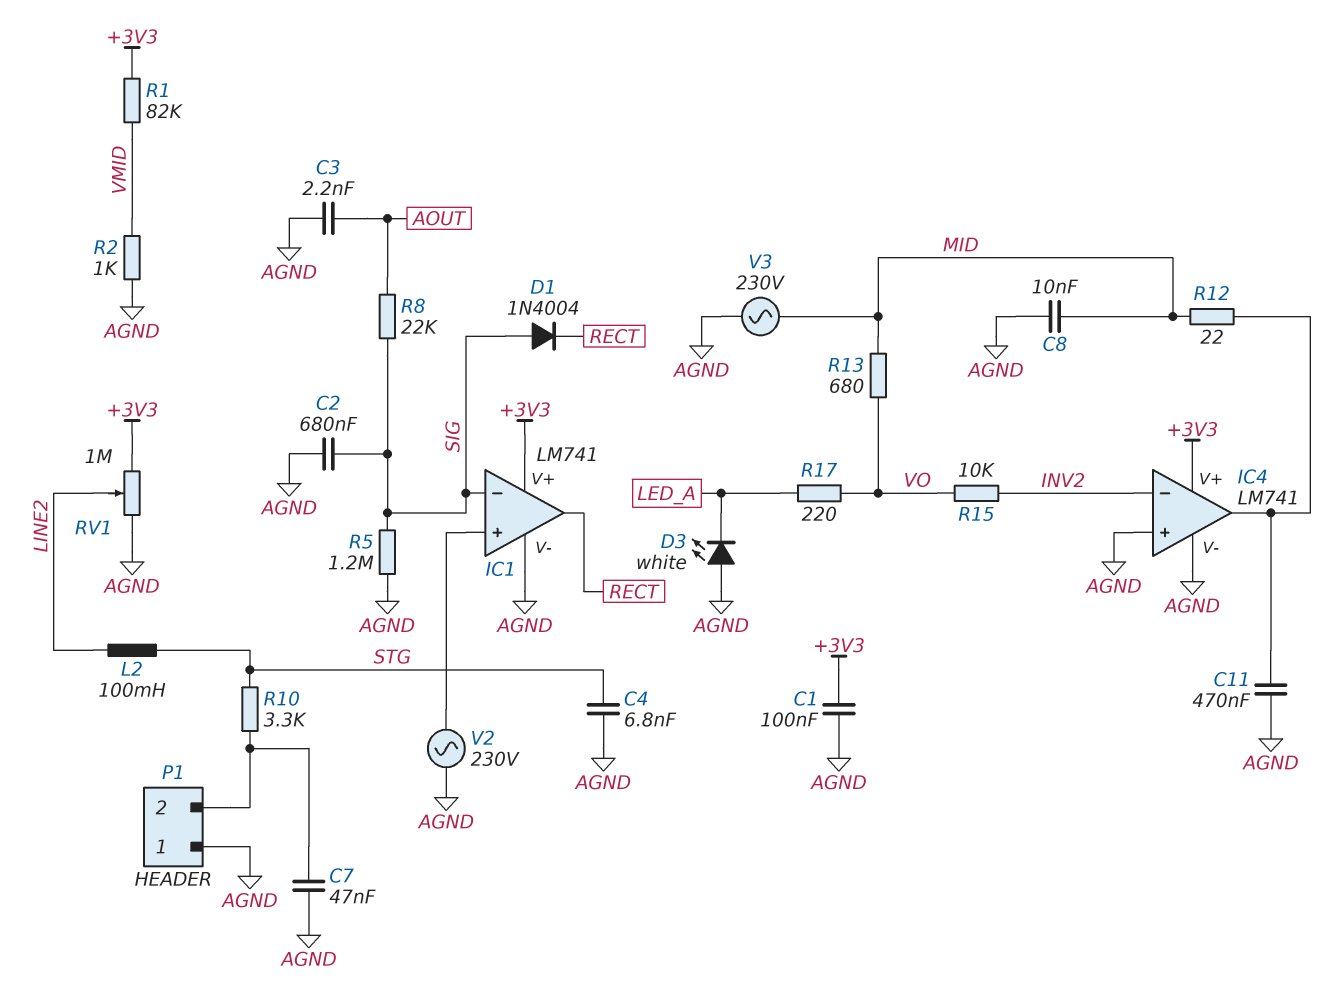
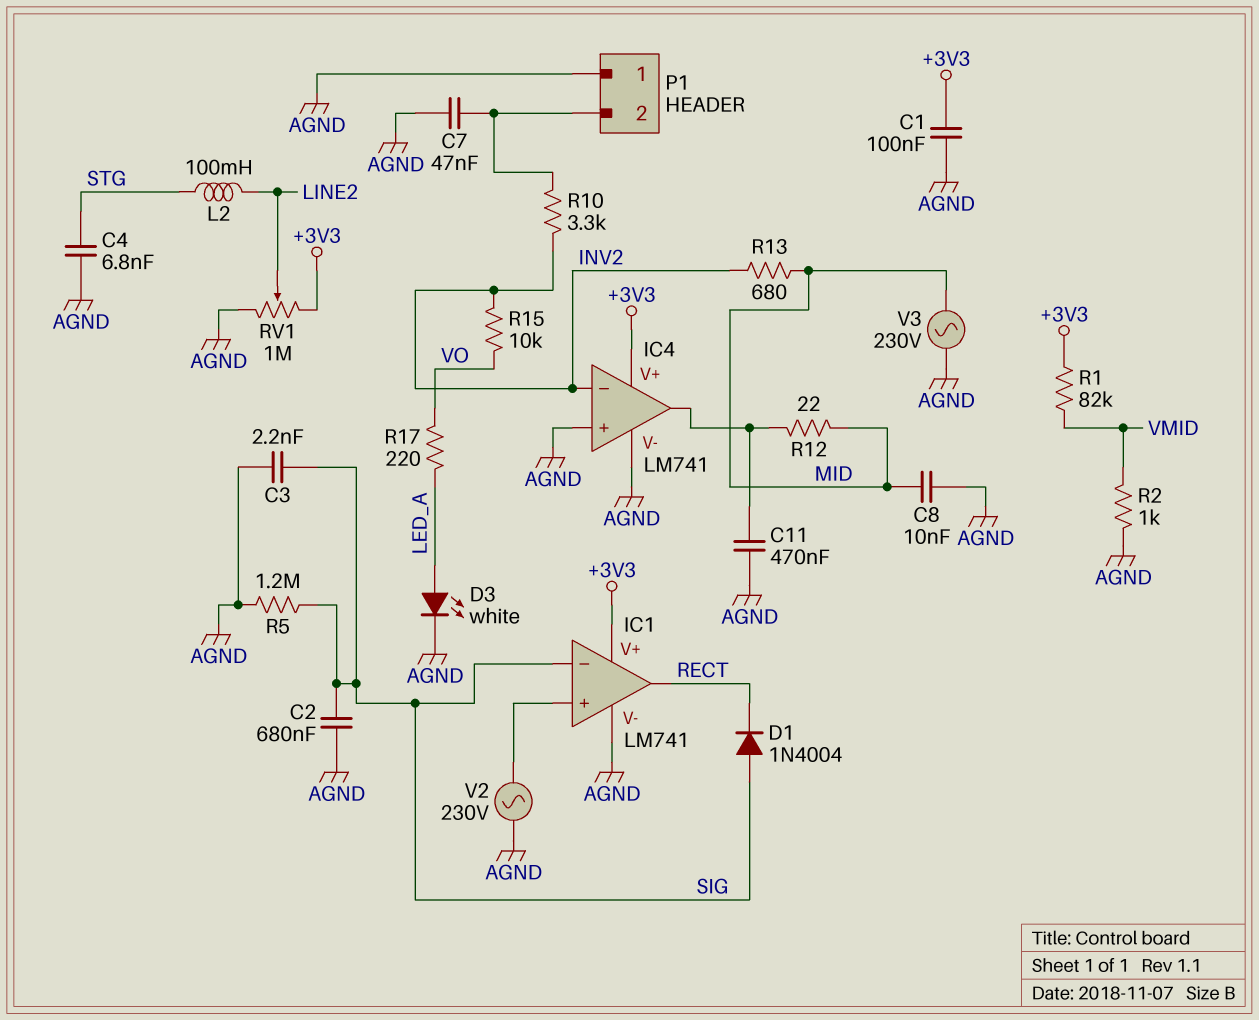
C3: 2.2nF (AGND, AOUT) -> 2.2nF (AGND, SIG)
D3: LED white (A AGND, K LED_A) -> LED white (A LED_A, K AGND)
R8: 22k (AOUT, SIG) -> none
R10: 3.3k (P1/2, STG) -> 3.3k (INV2, P1/2)
R13: 680 (MID, VO) -> 680 (INV2, MID)

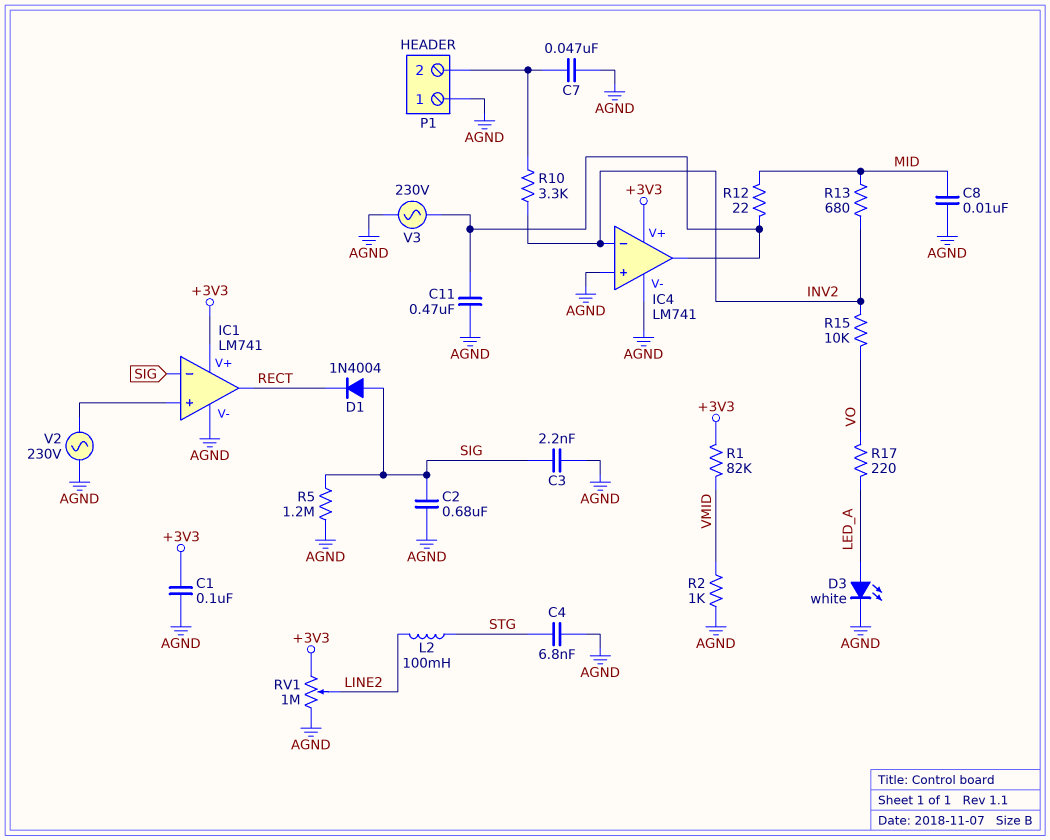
V3: AC 230V (AGND, MID) -> AC 230V (AGND, IC4/out)

